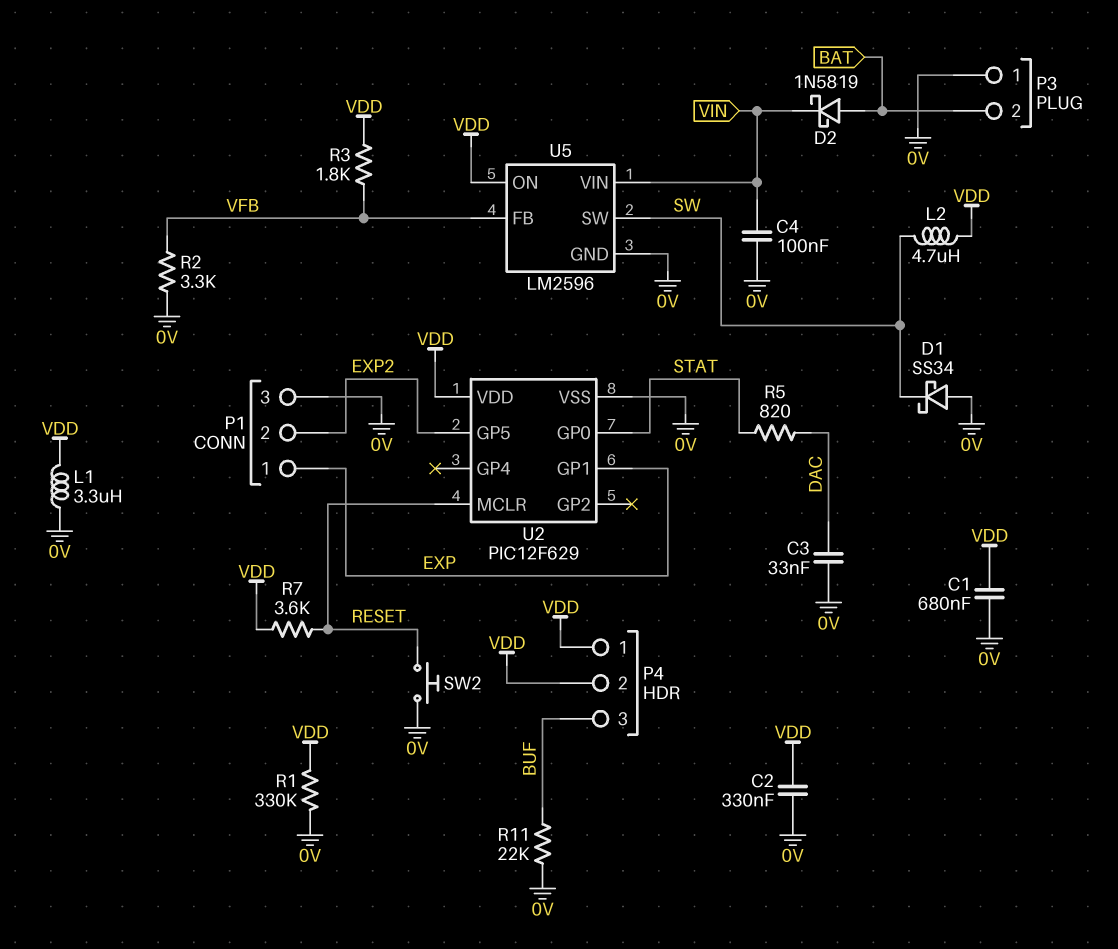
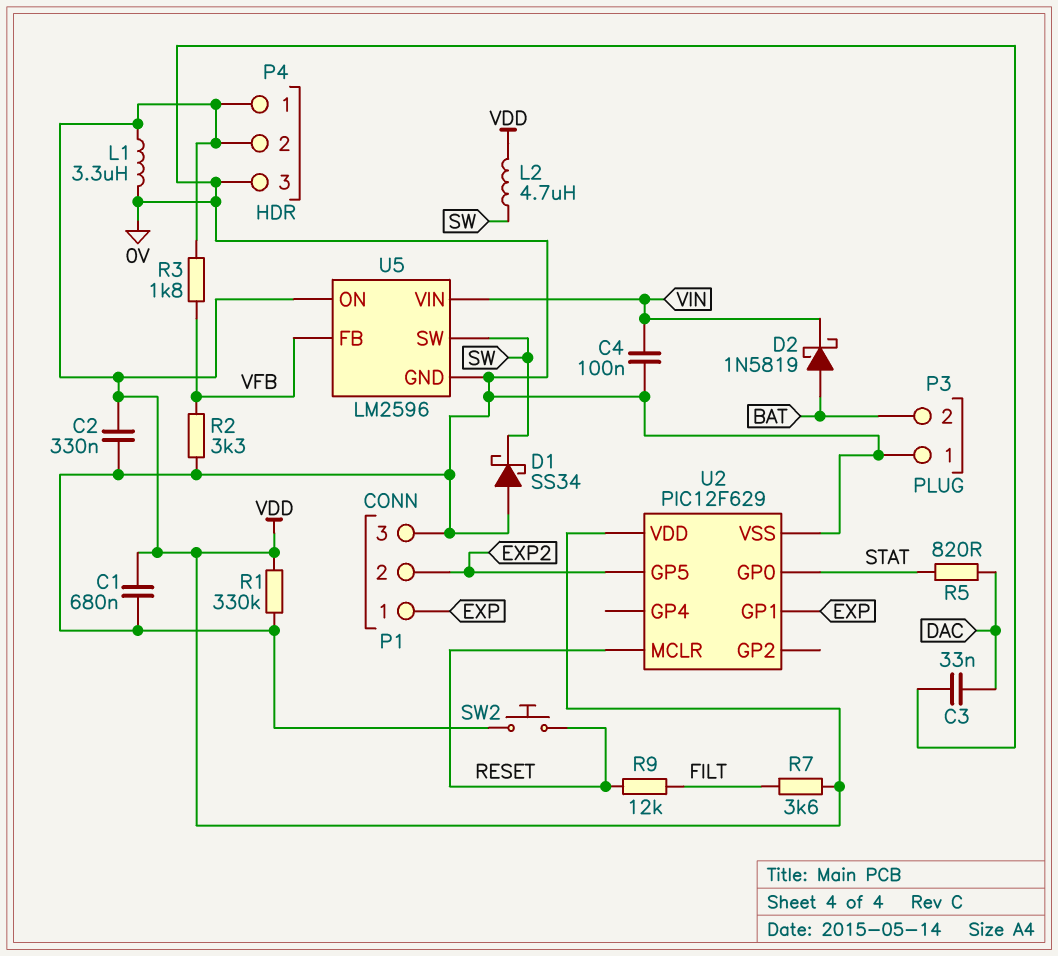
P4 pin 3: BUF -> 0V
R7: 3.6k (RESET, VDD) -> 3.6k (FILT, VDD)
R9: none -> 12k (FILT, RESET)
R11: 22k (0V, BUF) -> none

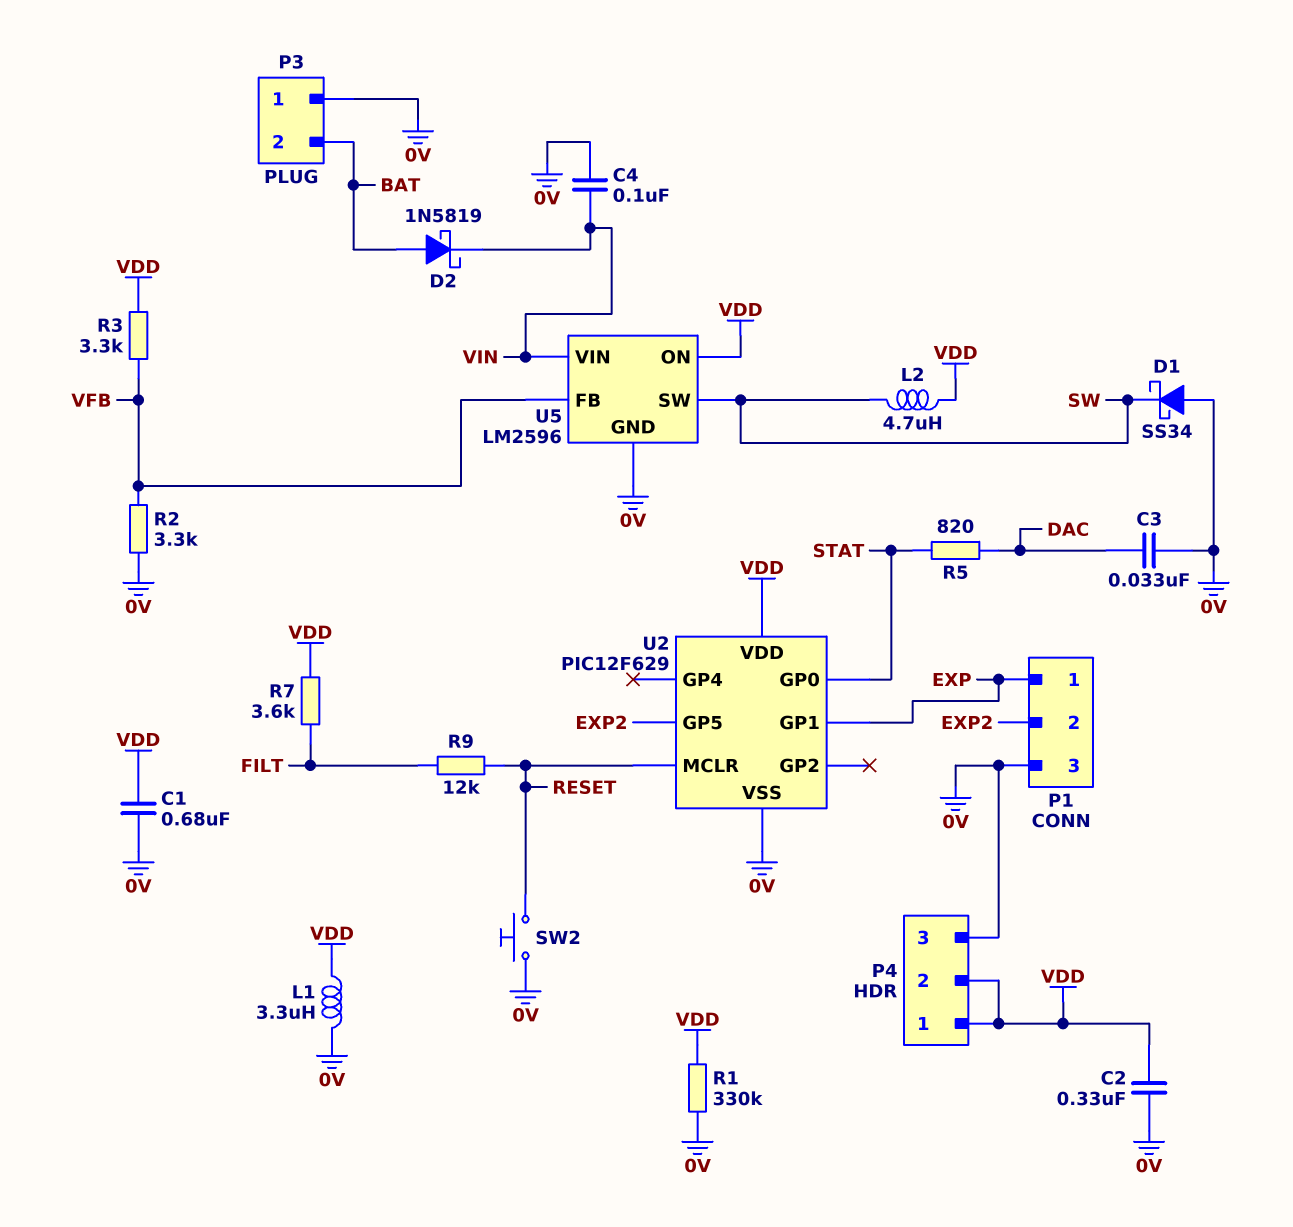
R3: 1.8k (VDD, VFB) -> 3.3k (VDD, VFB)

